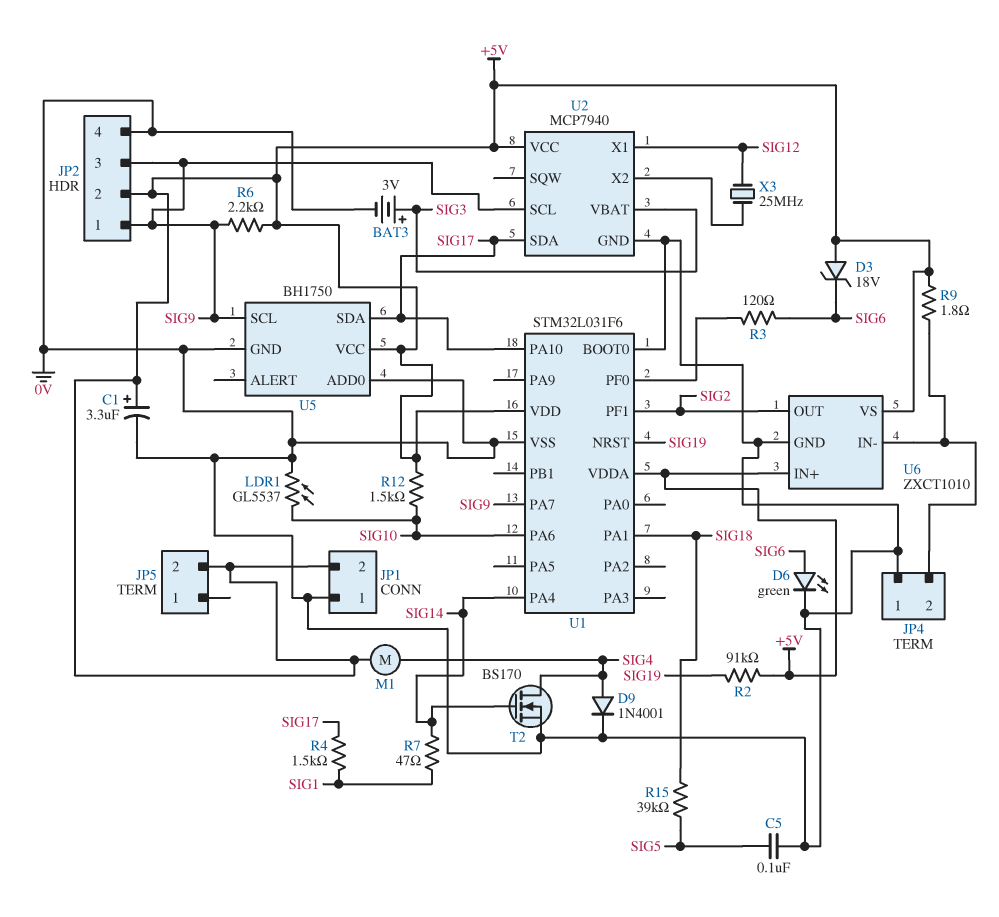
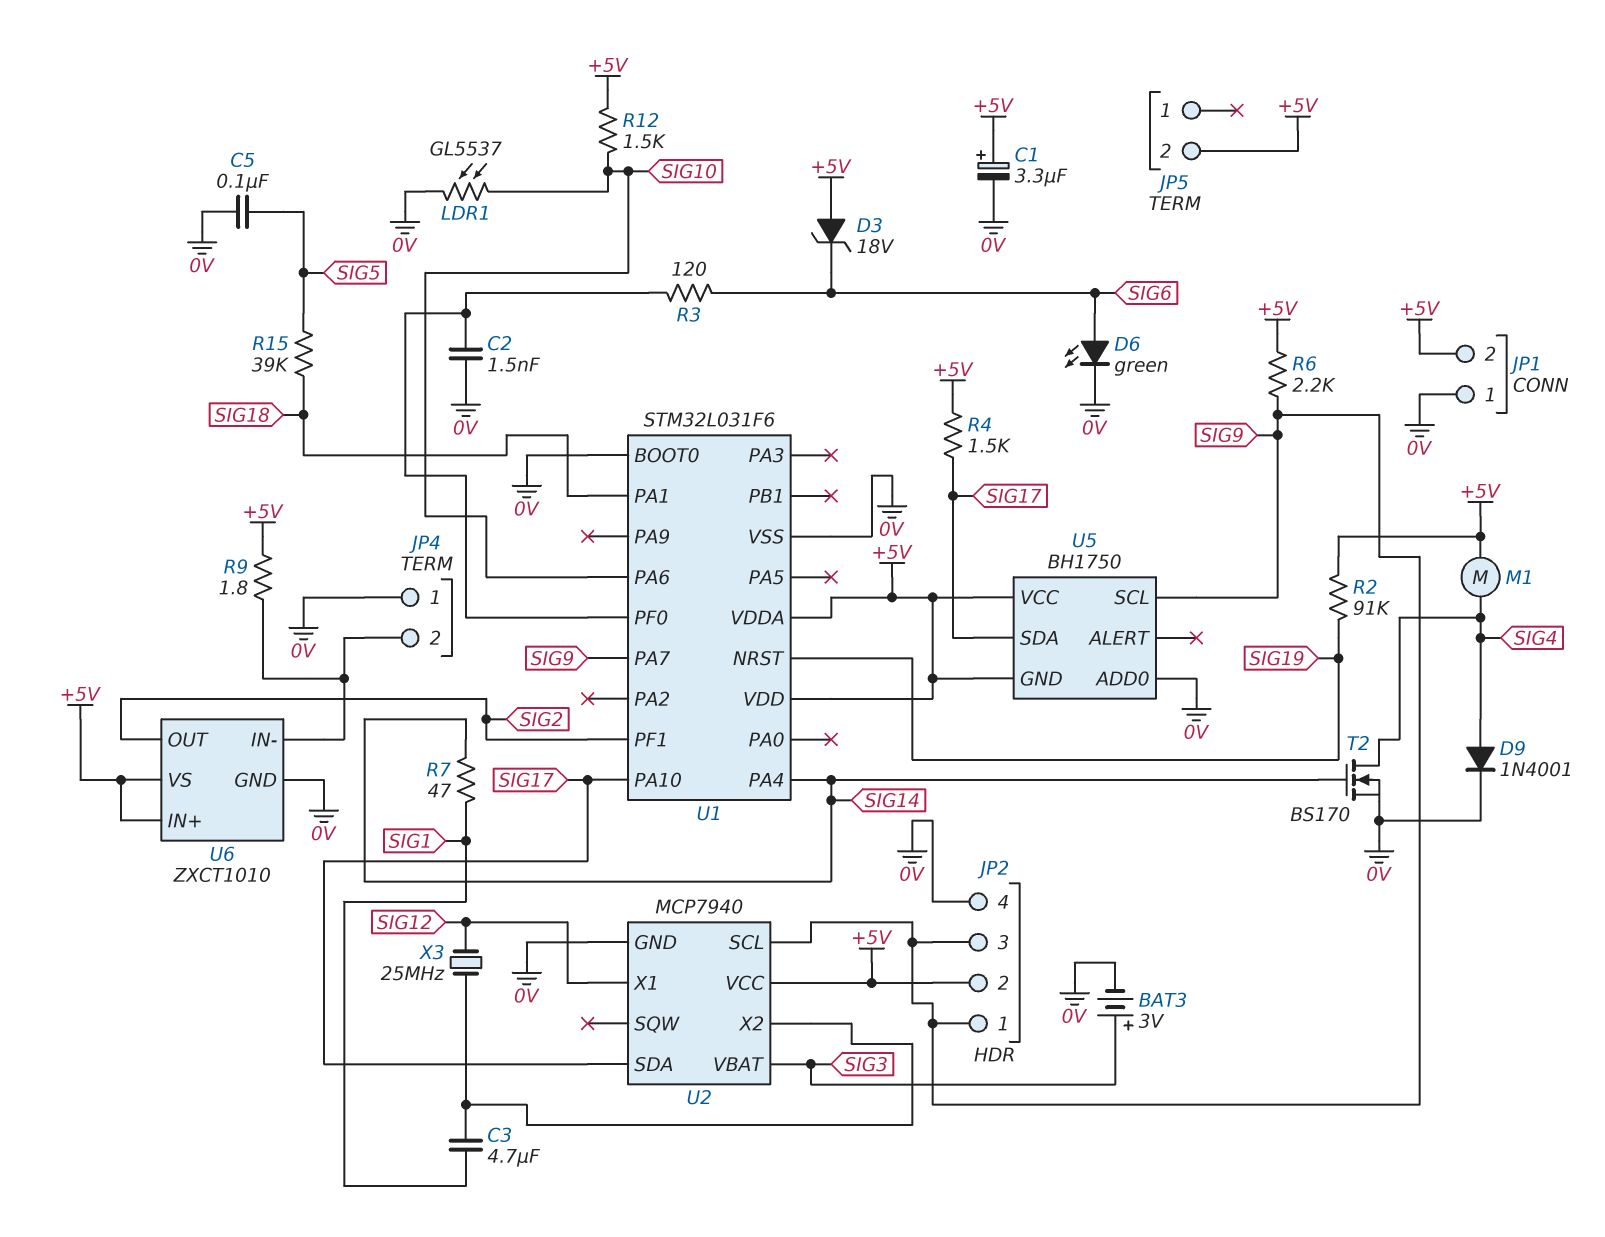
C2: none -> 1.5nF (0V, U1/PF0)
C3: none -> 4.7uF (SIG1, U2/X2)
R4: 1.5k (SIG1, SIG17) -> 1.5k (+5V, SIG17)
U5 pin GND: 0V -> +5V

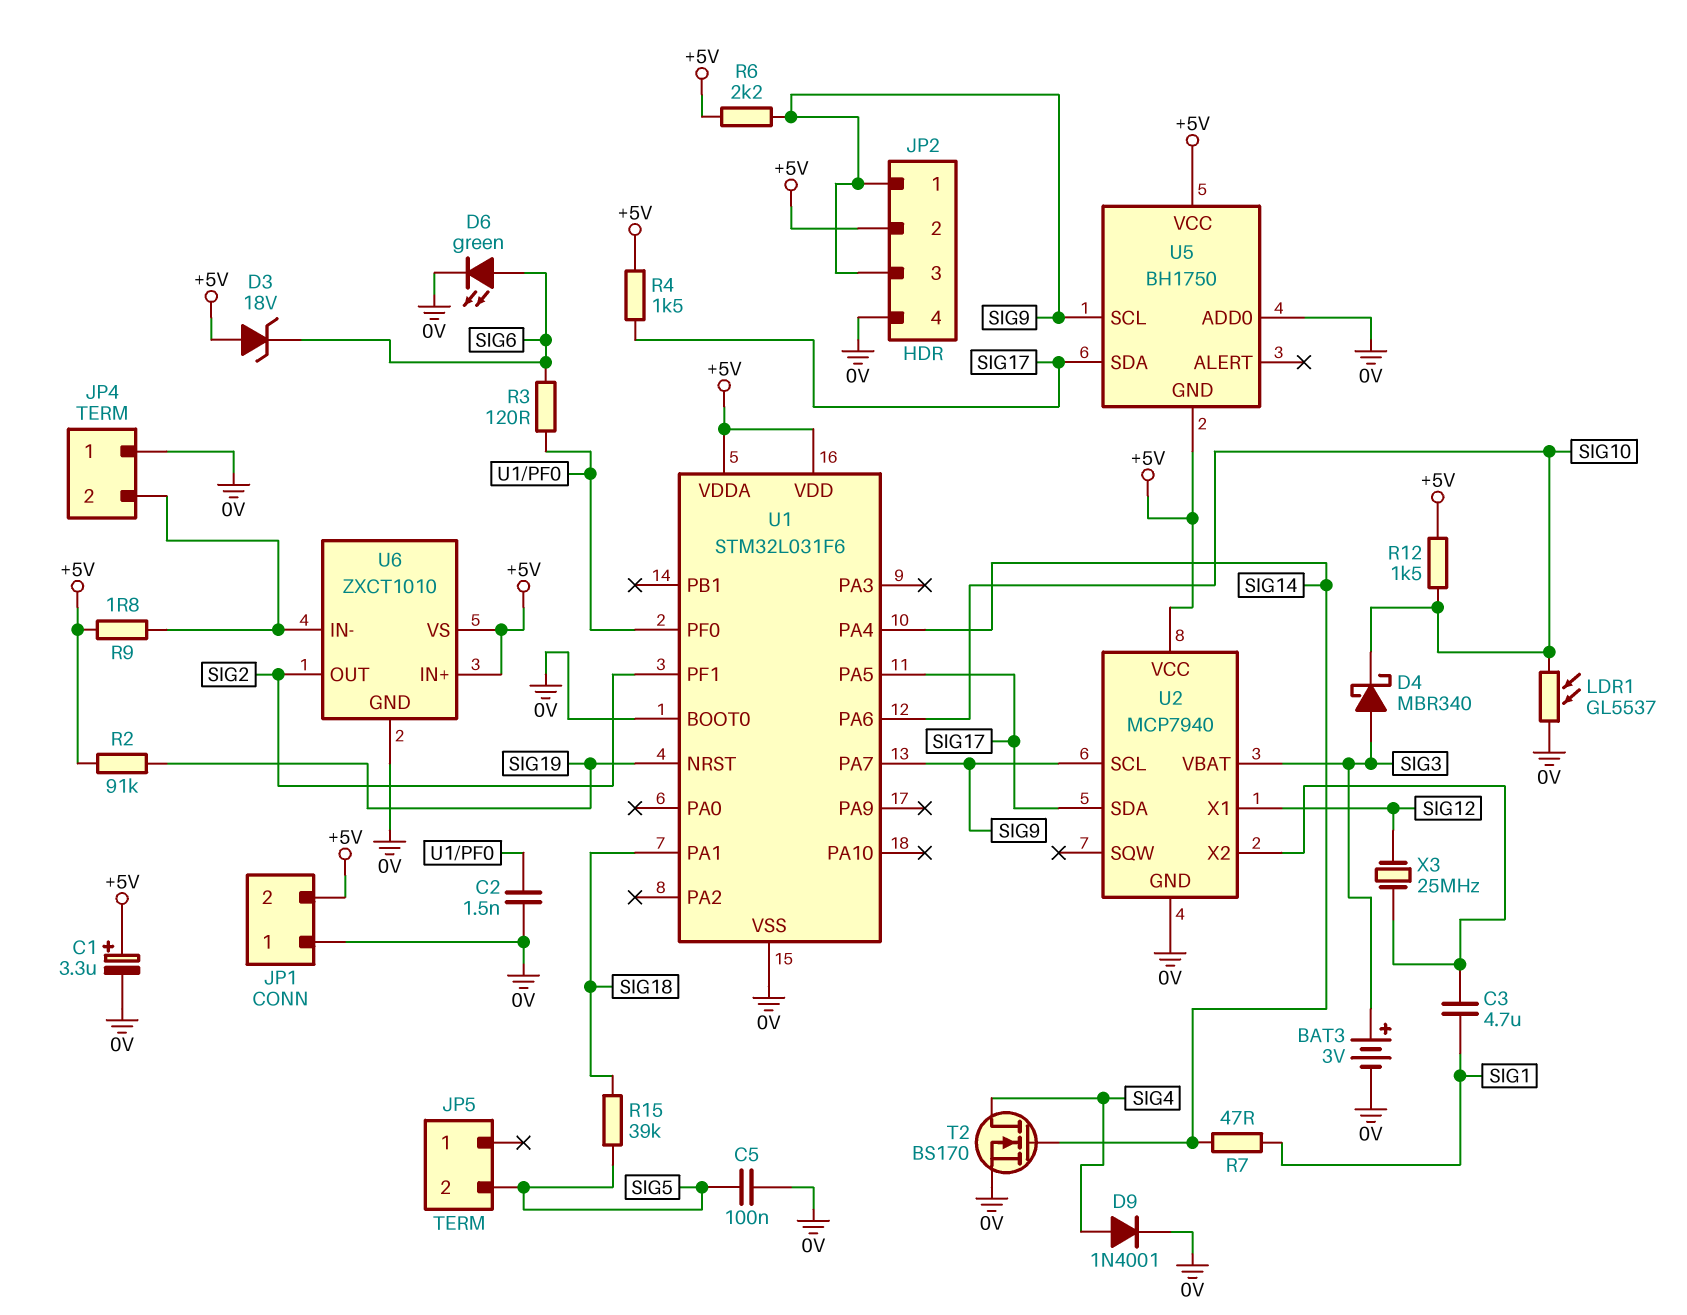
D4: none -> schottky MBR340 (A SIG3, K SIG10)
JP5 pin 2: +5V -> SIG5
M1: motor (+5V, SIG4) -> none
U1 pin PA5: none -> SIG17
U1 pin PA10: SIG17 -> none

